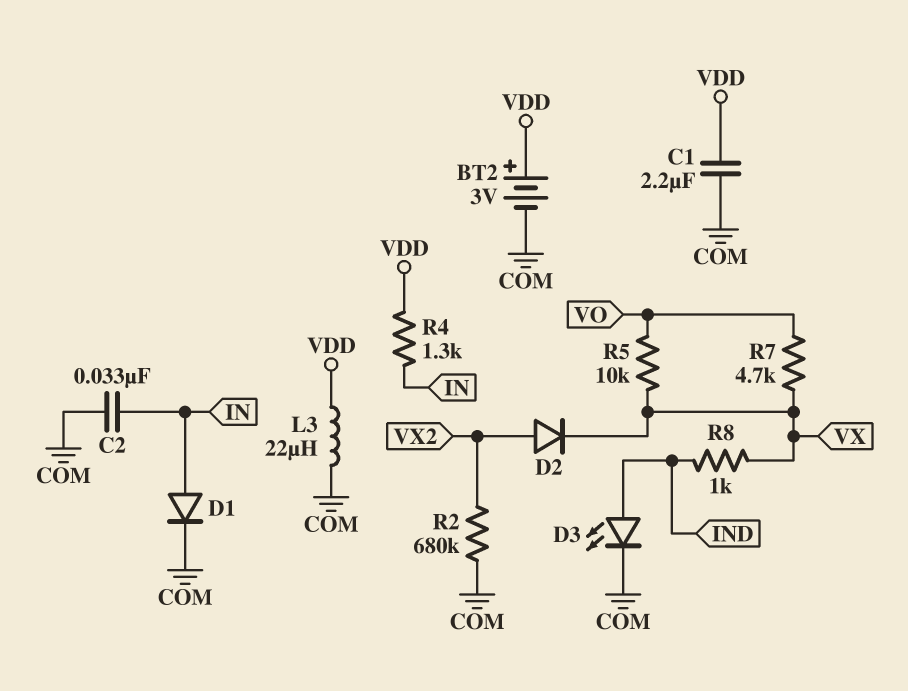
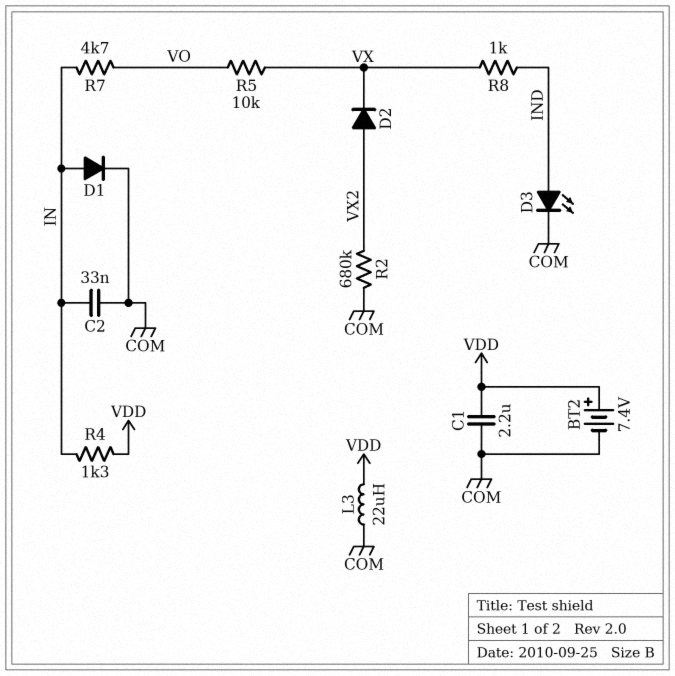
BT2: 3V (plus VDD, minus COM) -> 7.4V (plus VDD, minus COM)
R7: 4.7k (VO, VX) -> 4.7k (IN, VO)

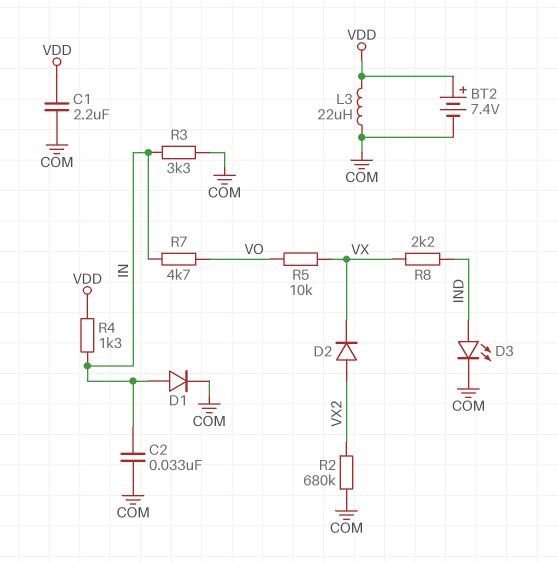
R3: none -> 3.3k (COM, IN)
R8: 1k (IND, VX) -> 2.2k (IND, VX)

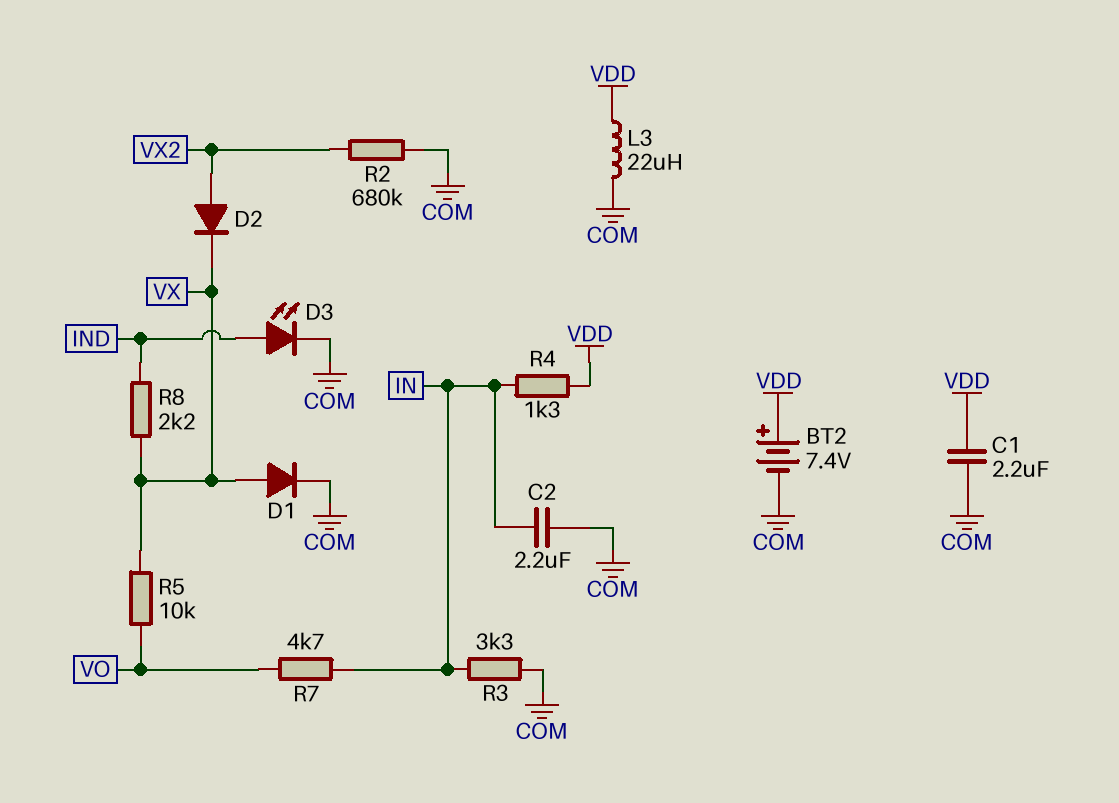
C2: 33nF (COM, IN) -> 2.2uF (COM, IN)
D1: diode (A IN, K COM) -> diode (A VX, K COM)

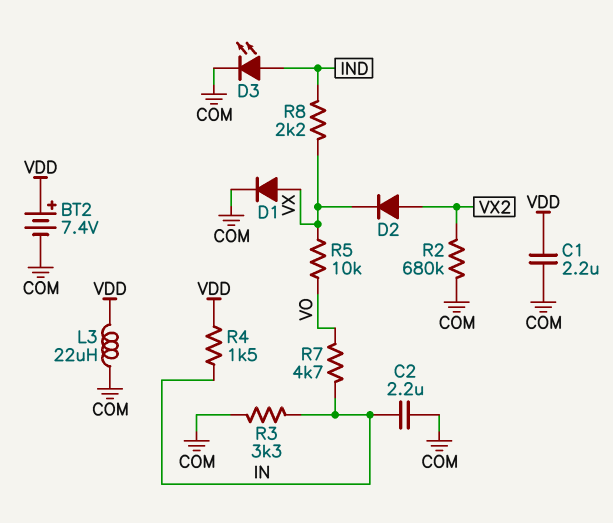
R4: 1.3k (IN, VDD) -> 1.5k (IN, VDD)

